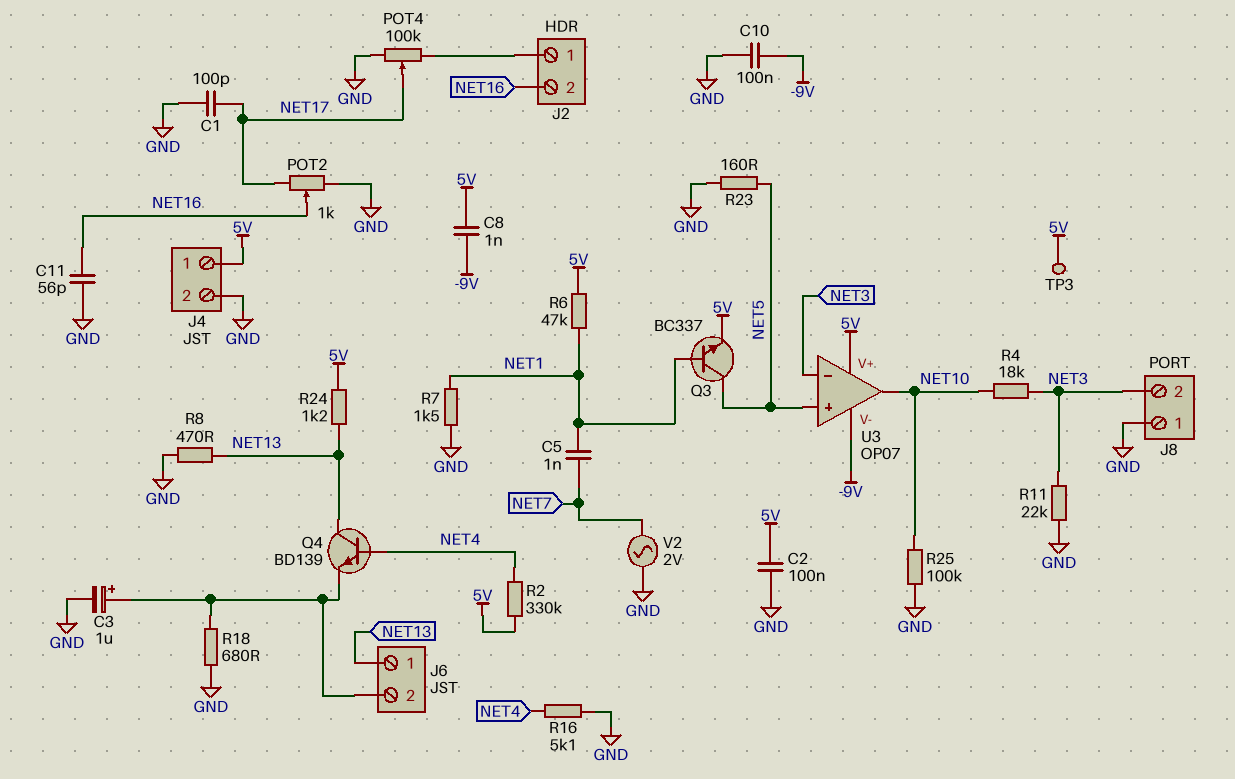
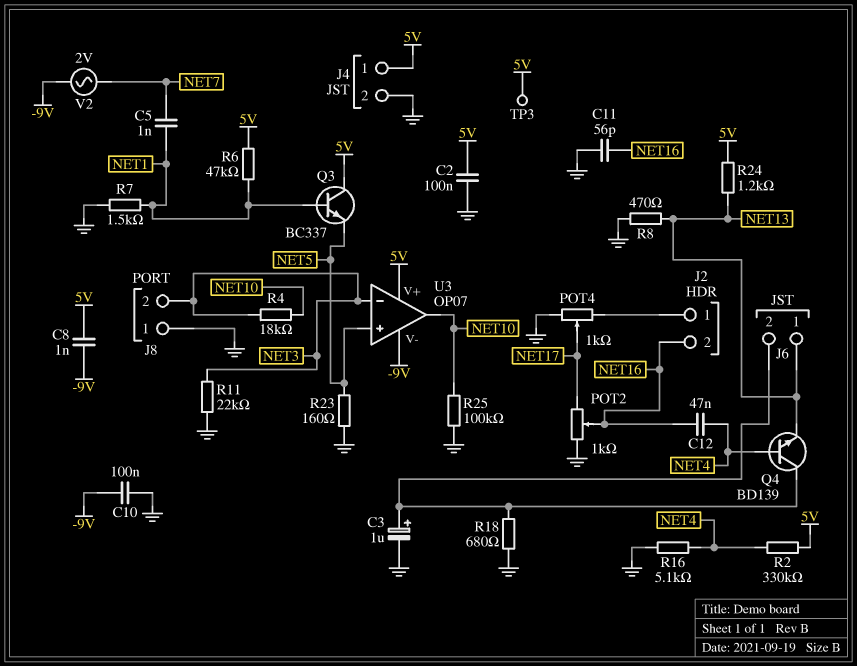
C1: 100pF (GND, NET17) -> none
C12: none -> 47nF (NET4, NET16)
POT4: 100k (GND, J2/1, wiper NET17) -> 1k (GND, J2/1, wiper NET17)
Q3: NPN BC337 (B NET1, C NET5, E 5V) -> NPN BC337 (B NET1, C 5V, E NET5)
Q4: NPN BD139 (B NET4, C NET13, E J6/2) -> NPN BD139 (B NET4, C J6/2, E NET13)
V2: AC 2V (GND, NET7) -> AC 2V (-9V, NET7)

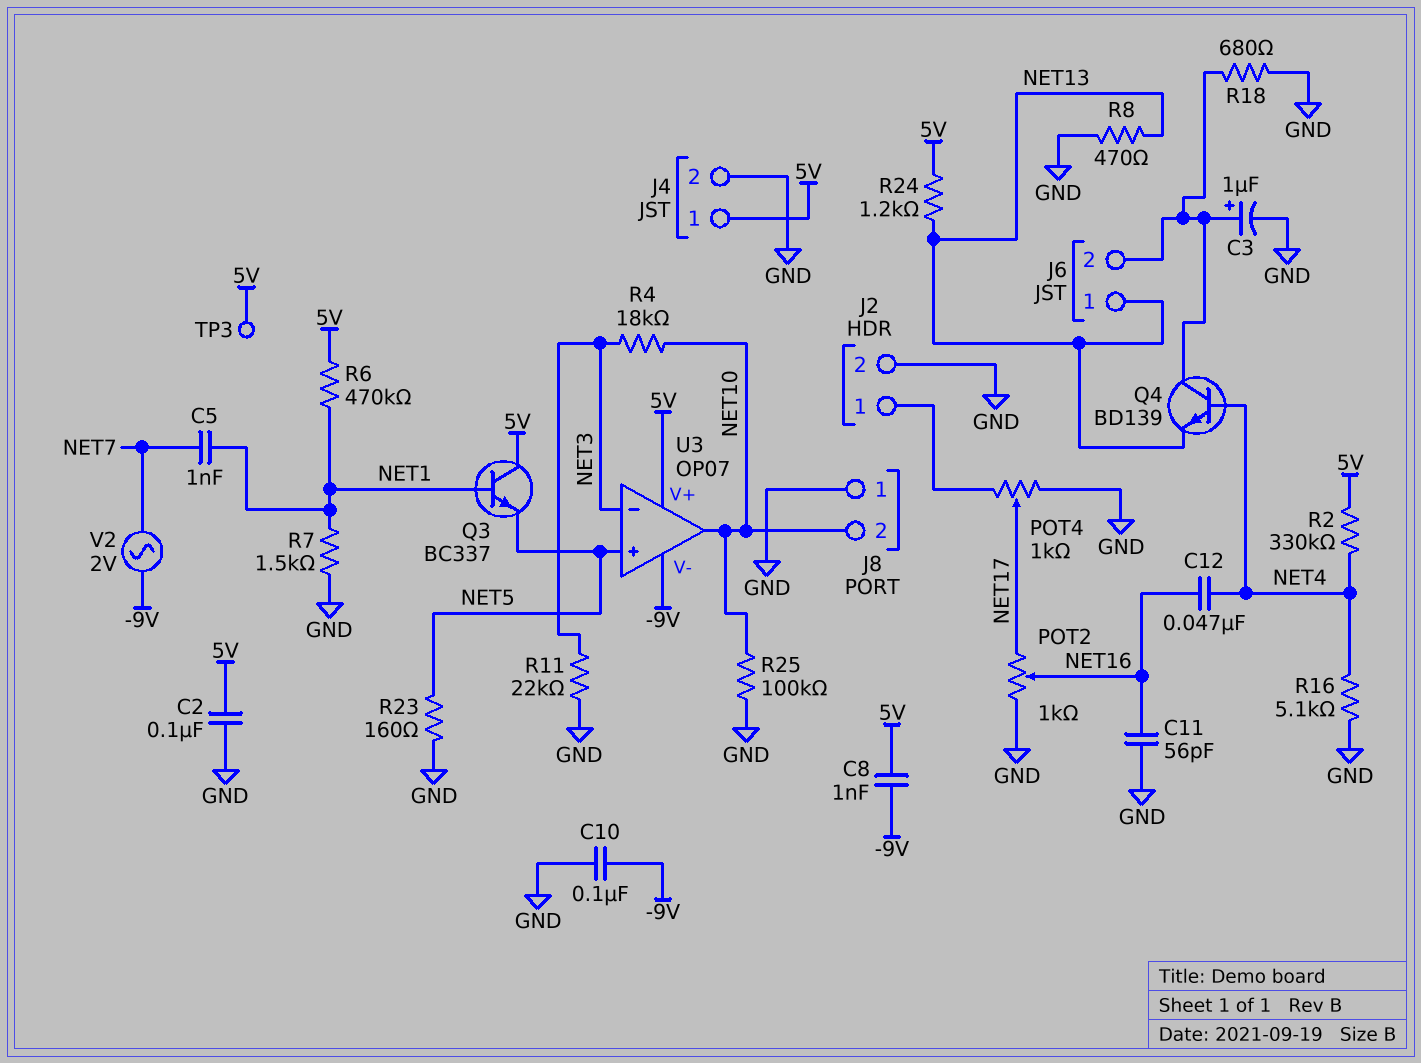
J2 pin 2: NET16 -> GND
J8 pin 2: NET3 -> NET10
R6: 47k (5V, NET1) -> 470k (5V, NET1)

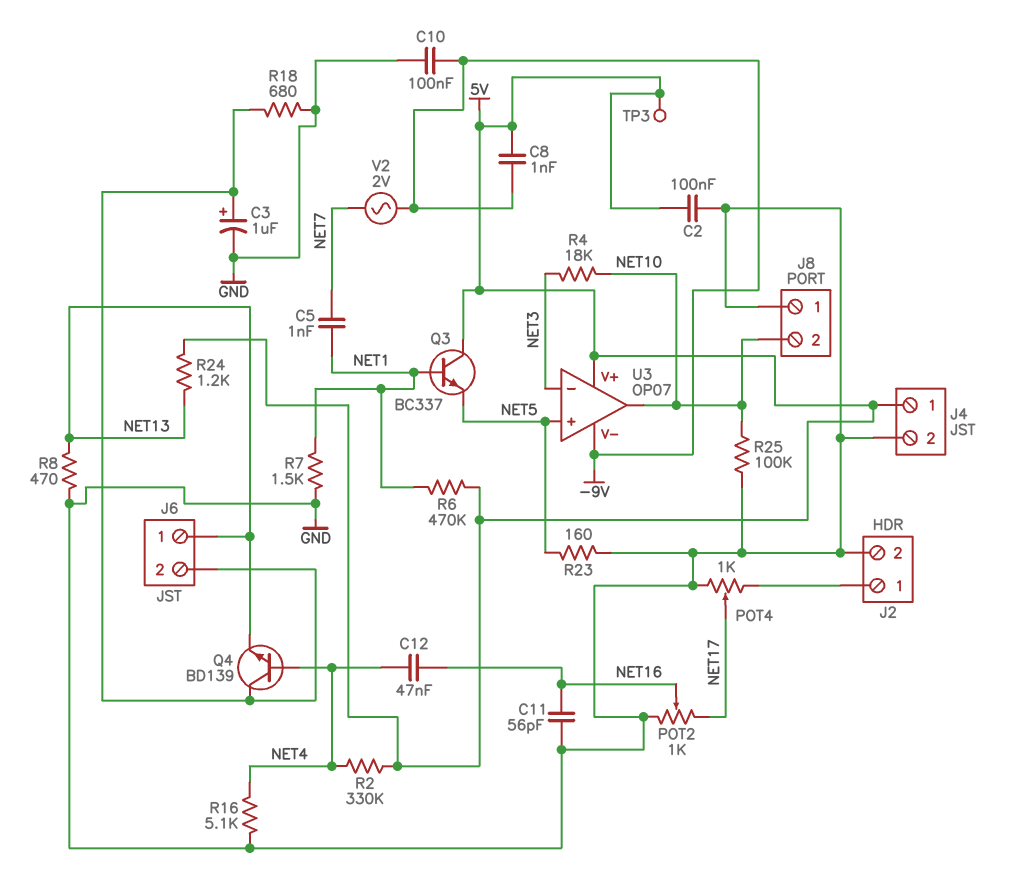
R11: 22k (GND, NET3) -> none

